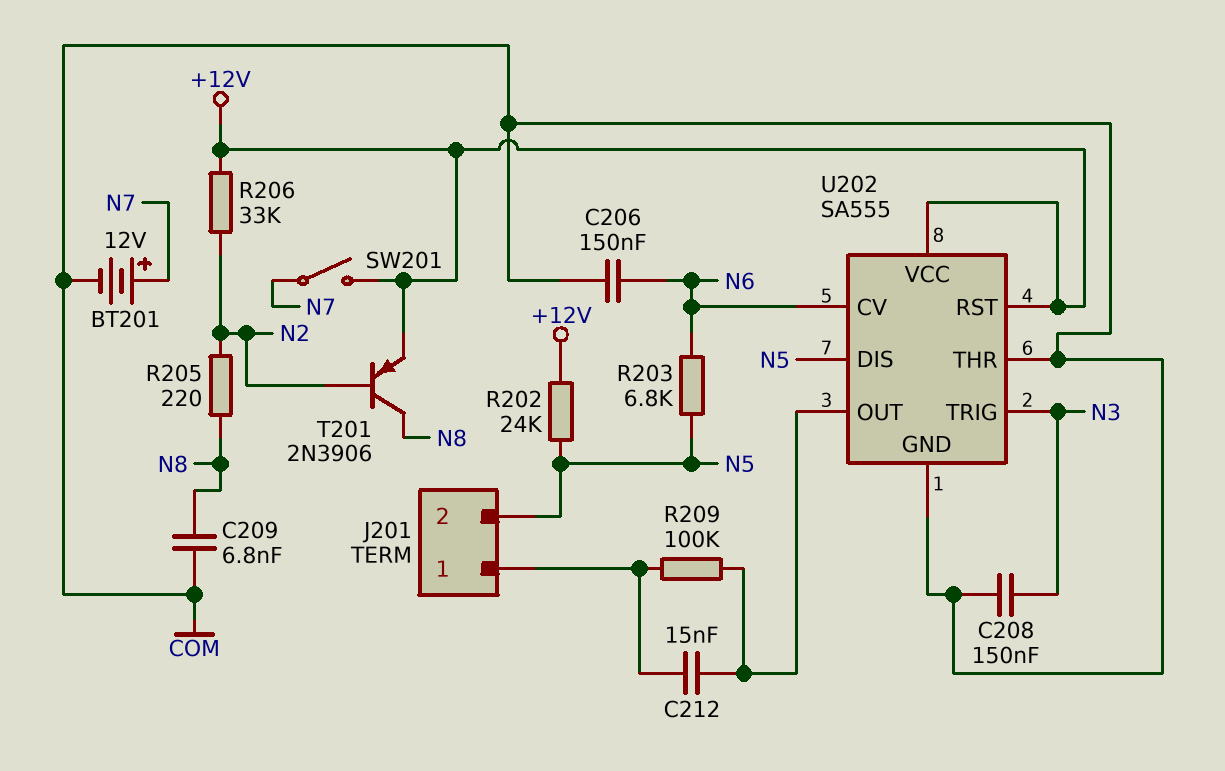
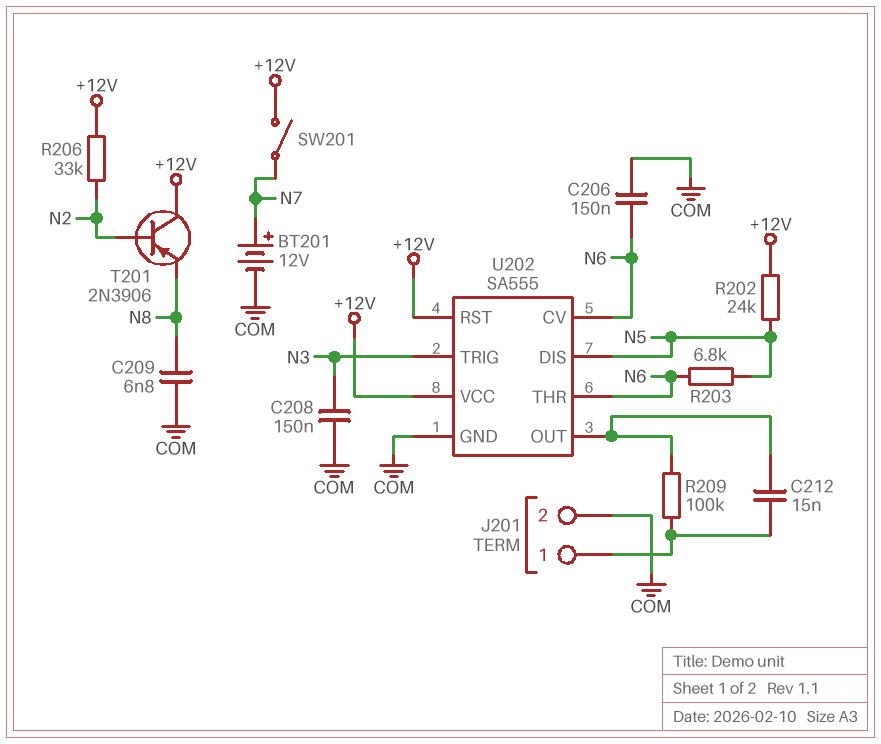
J201 pin 2: N5 -> COM
R205: 220 (N2, N8) -> none
T201: PNP 2N3906 (B N2, C N8, E +12V) -> PNP 2N3906 (B N2, C +12V, E N8)
U202 pin THR: COM -> N6

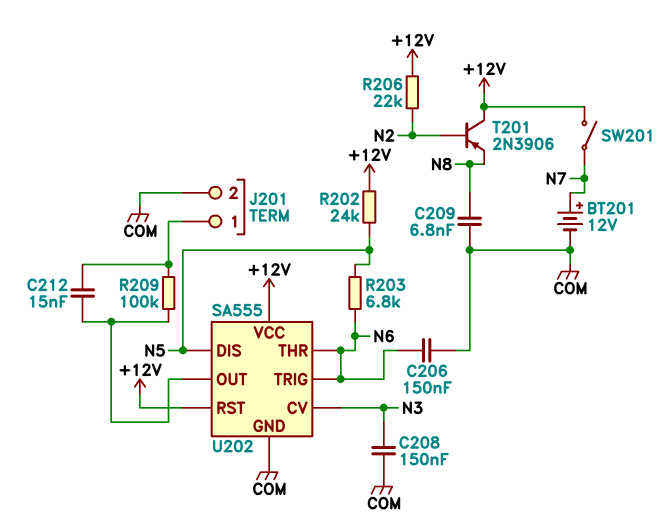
R206: 33k (+12V, N2) -> 22k (+12V, N2)
U202 pin CV: N6 -> N3
U202 pin TRIG: N3 -> N6

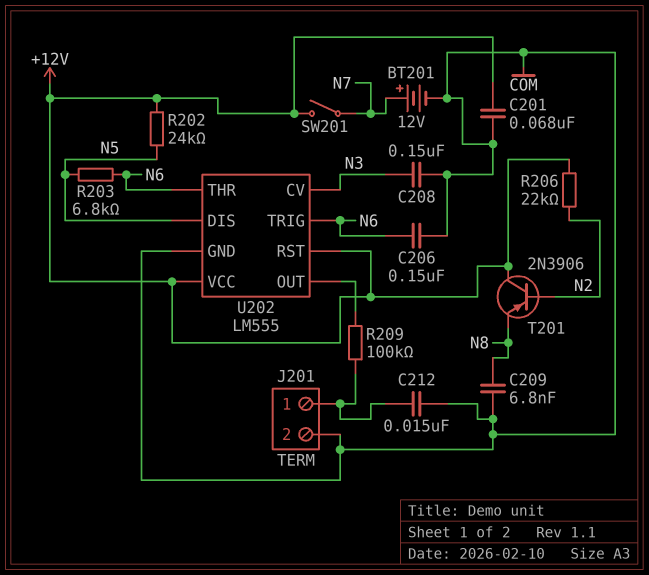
C201: none -> 68nF (+12V, COM)
C212: 15nF (J201/1, U202/OUT) -> 15nF (COM, J201/1)
U202: SA555 -> LM555

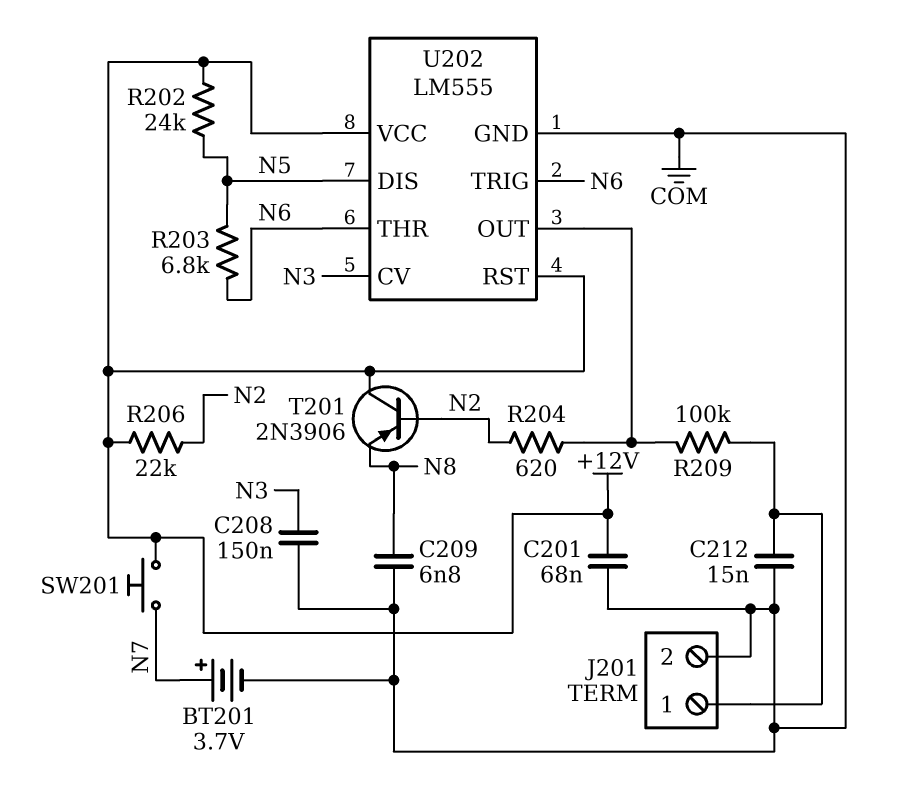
BT201: 12V (plus N7, minus COM) -> 3.7V (plus N7, minus COM)
C206: 150nF (COM, N6) -> none
R204: none -> 620 (N2, U202/OUT)
SW201: switch (+12V, N7) -> button (+12V, N7)

